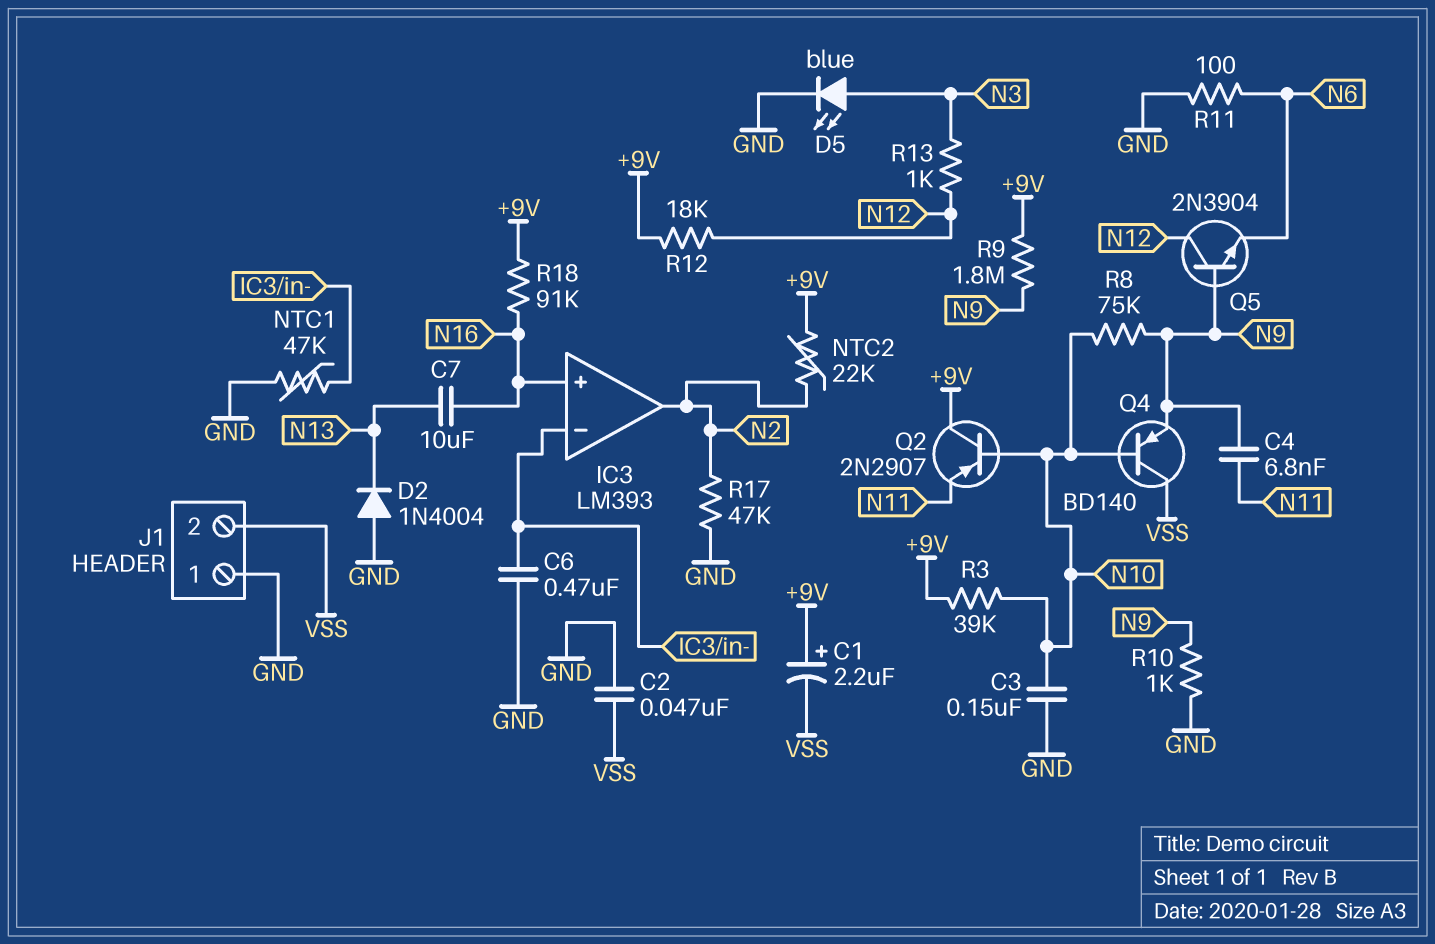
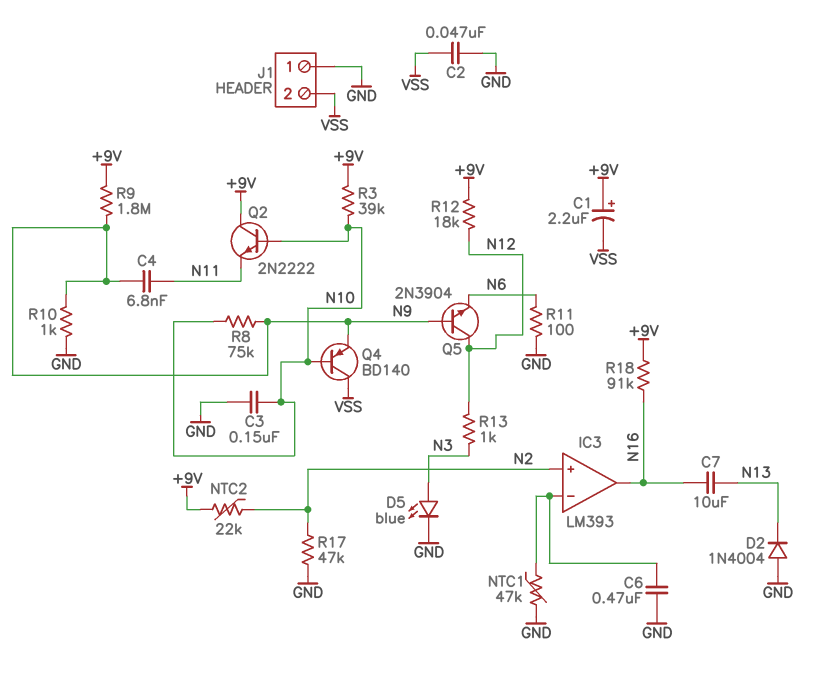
IC3 pin in+: N16 -> N2
IC3 pin out: N2 -> N16
Q2: PNP 2N2907 (B N10, C +9V, E N11) -> NPN 2N2222 (B N10, C +9V, E N11)

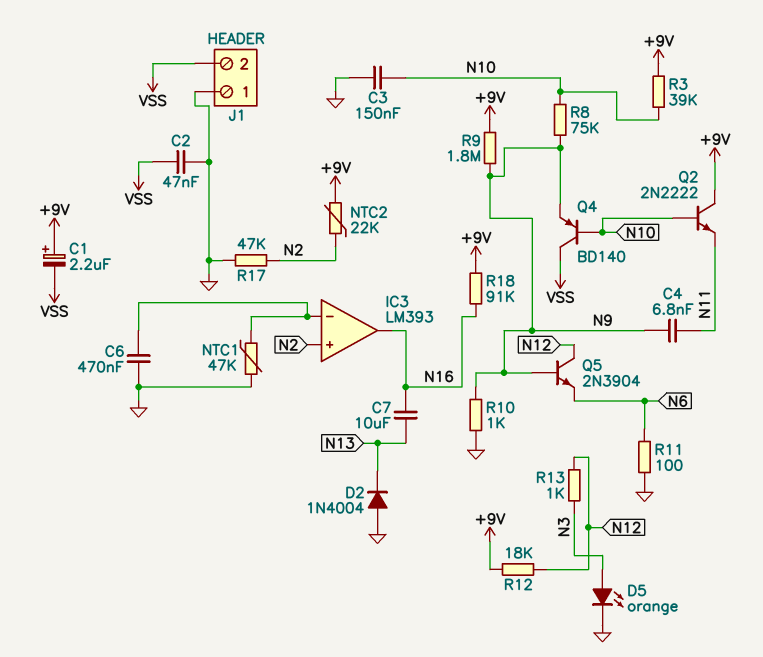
D5: LED blue (A N3, K GND) -> LED orange (A N3, K GND)

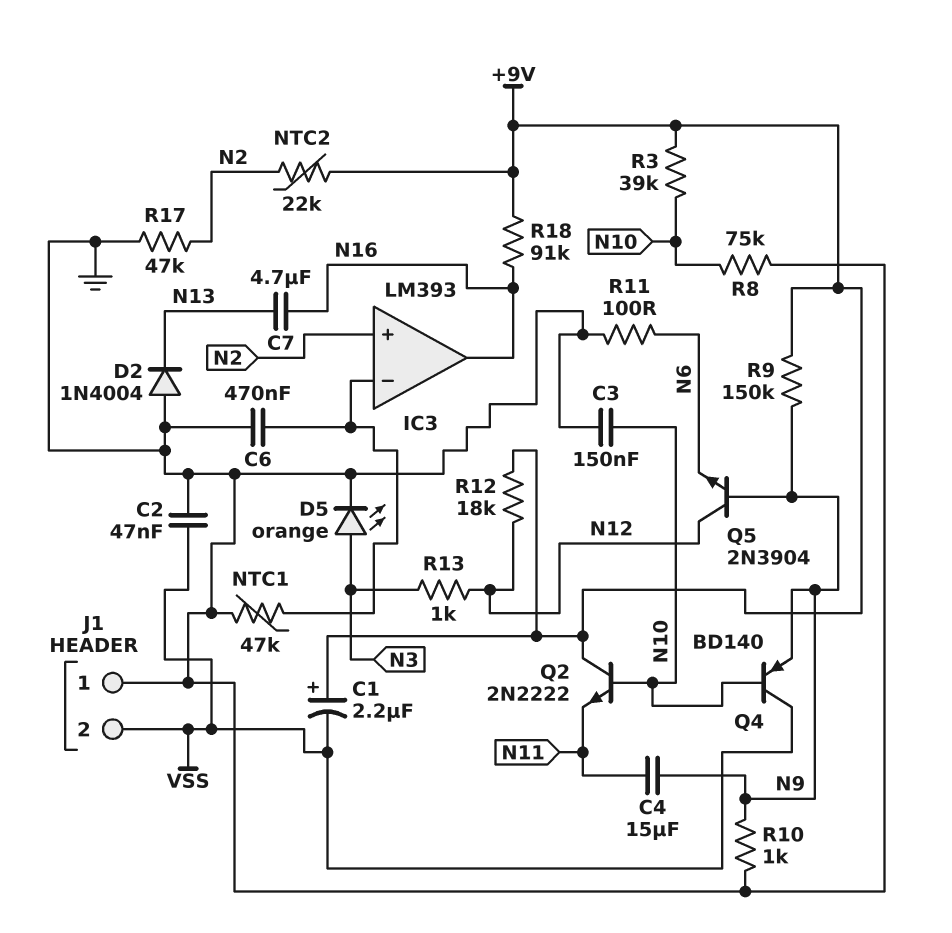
C4: 6.8nF (N9, N11) -> 15uF (N9, N11)
C7: 10uF (N13, N16) -> 4.7uF (N13, N16)
R8: 75k (N9, N10) -> 75k (GND, N10)
R9: 1.8M (+9V, N9) -> 150k (+9V, N9)

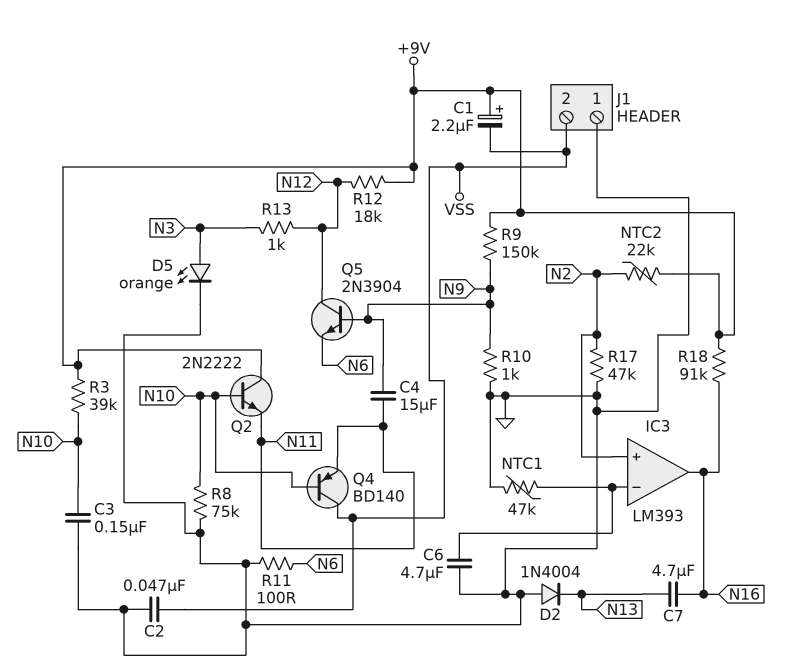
C6: 470nF (GND, IC3/in-) -> 4.7uF (GND, IC3/in-)
Q4: PNP BD140 (B N10, C VSS, E N9) -> PNP BD140 (B N10, C VSS, E N11)

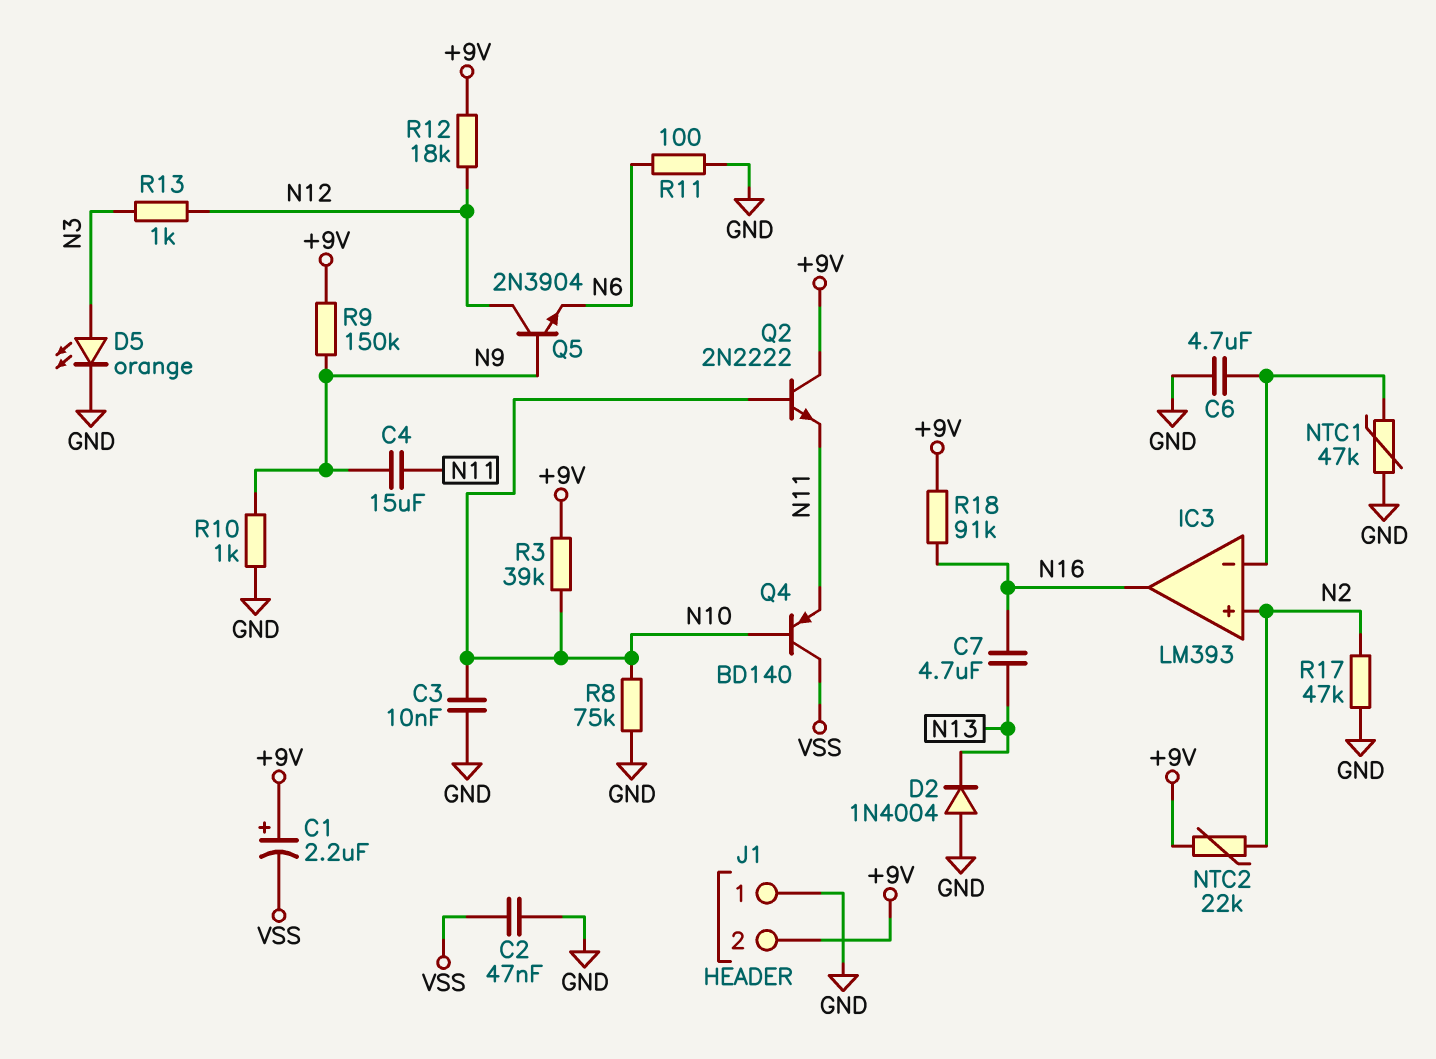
C3: 150nF (GND, N10) -> 10nF (GND, N10)
J1 pin 2: VSS -> +9V

